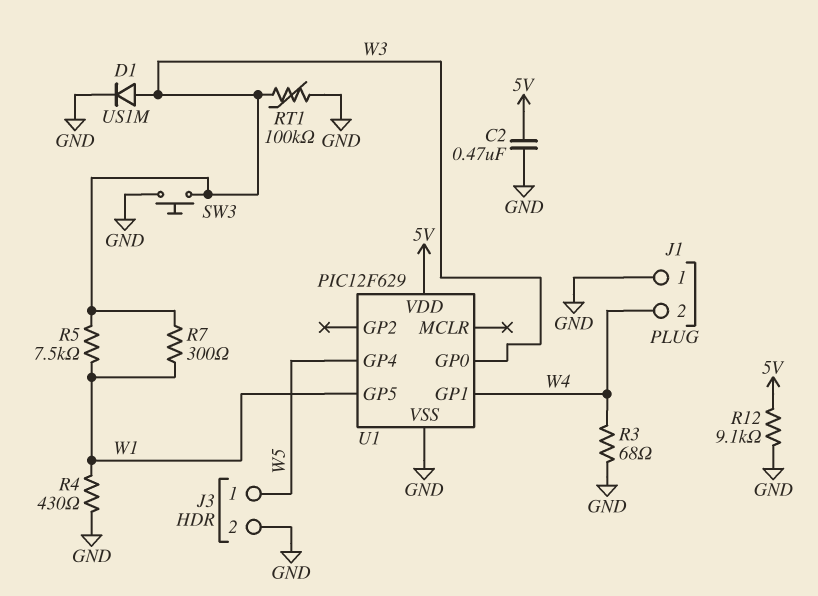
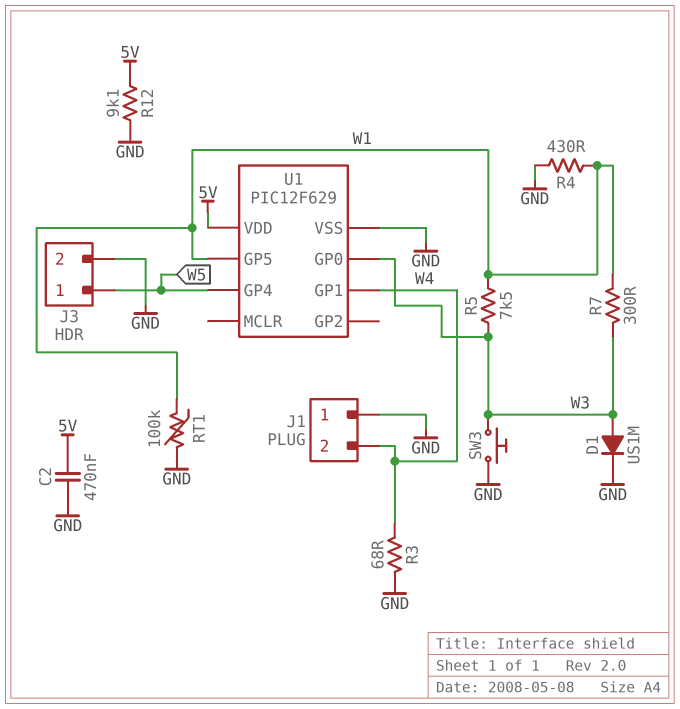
RT1: 100k (GND, W3) -> 100k (GND, W1)

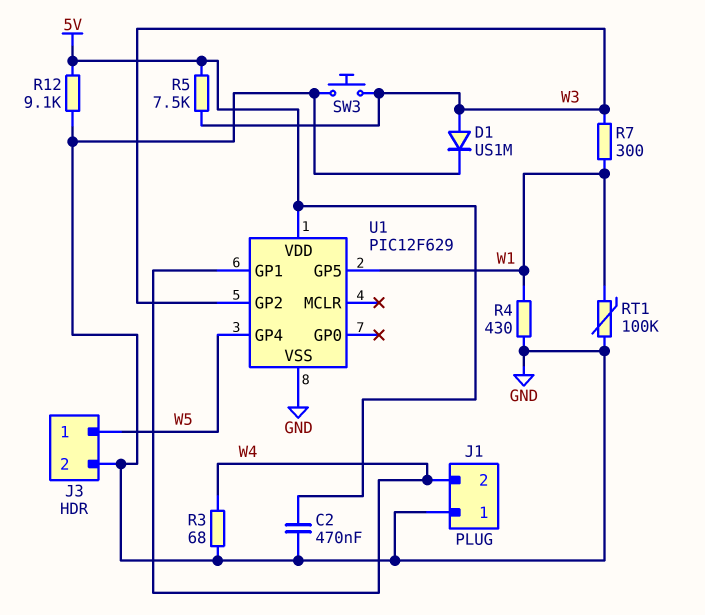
R5: 7.5k (W1, W3) -> 7.5k (5V, W3)
U1 pin GP0: W3 -> none
U1 pin GP2: none -> W3

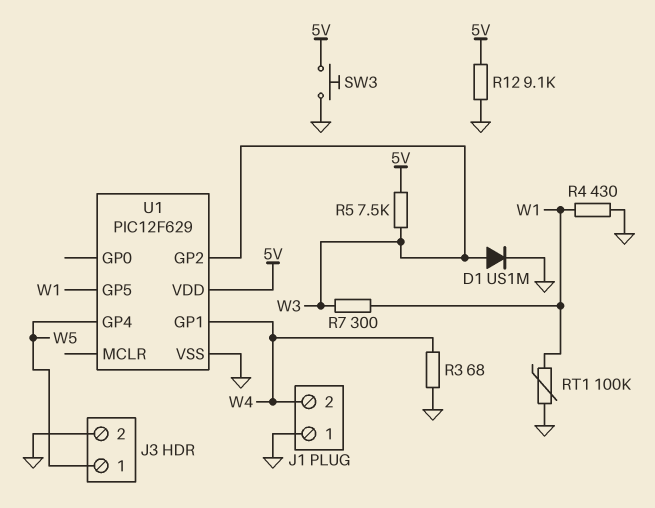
C2: 470nF (5V, GND) -> none
SW3: button (GND, W3) -> button (5V, GND)

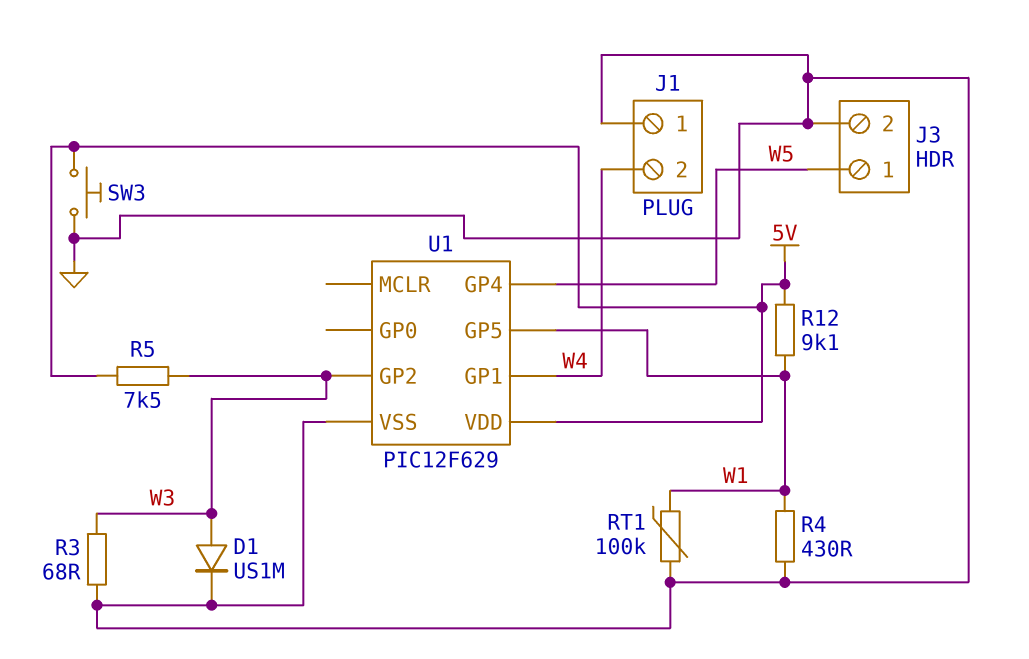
R3: 68 (GND, W4) -> 68 (GND, W3)
R7: 300 (W1, W3) -> none
R12: 9.1k (5V, GND) -> 9.1k (5V, W1)

